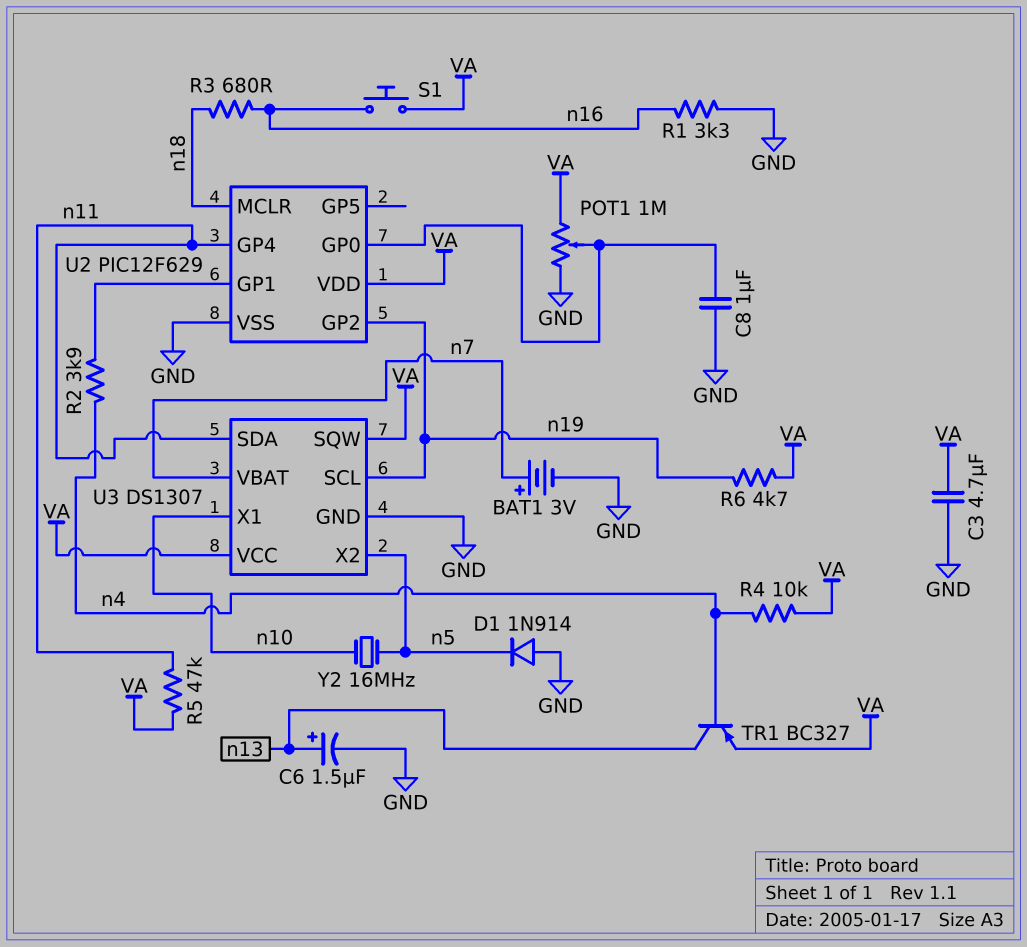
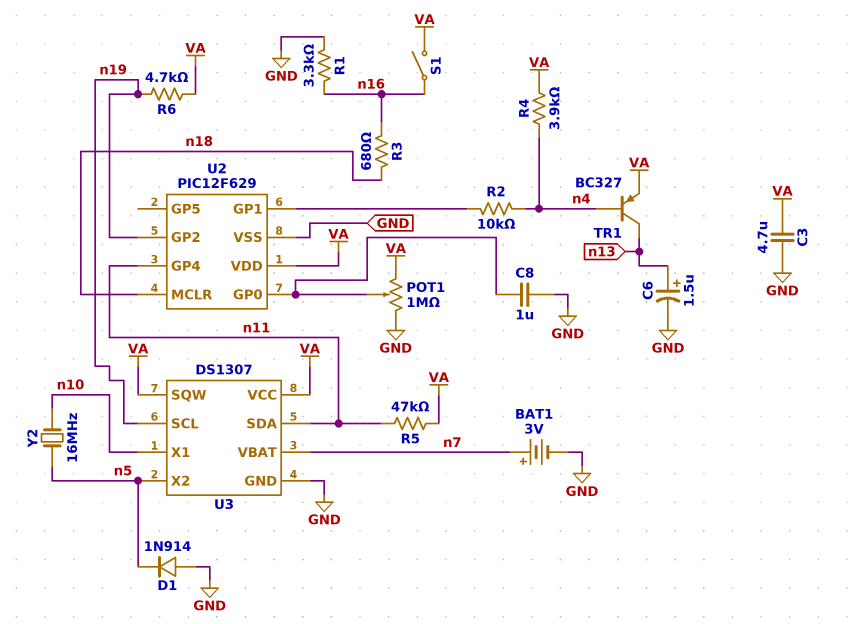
R2: 3.9k (U2/GP1, n4) -> 10k (U2/GP1, n4)
R4: 10k (VA, n4) -> 3.9k (VA, n4)
S1: button (VA, n16) -> switch (VA, n16)

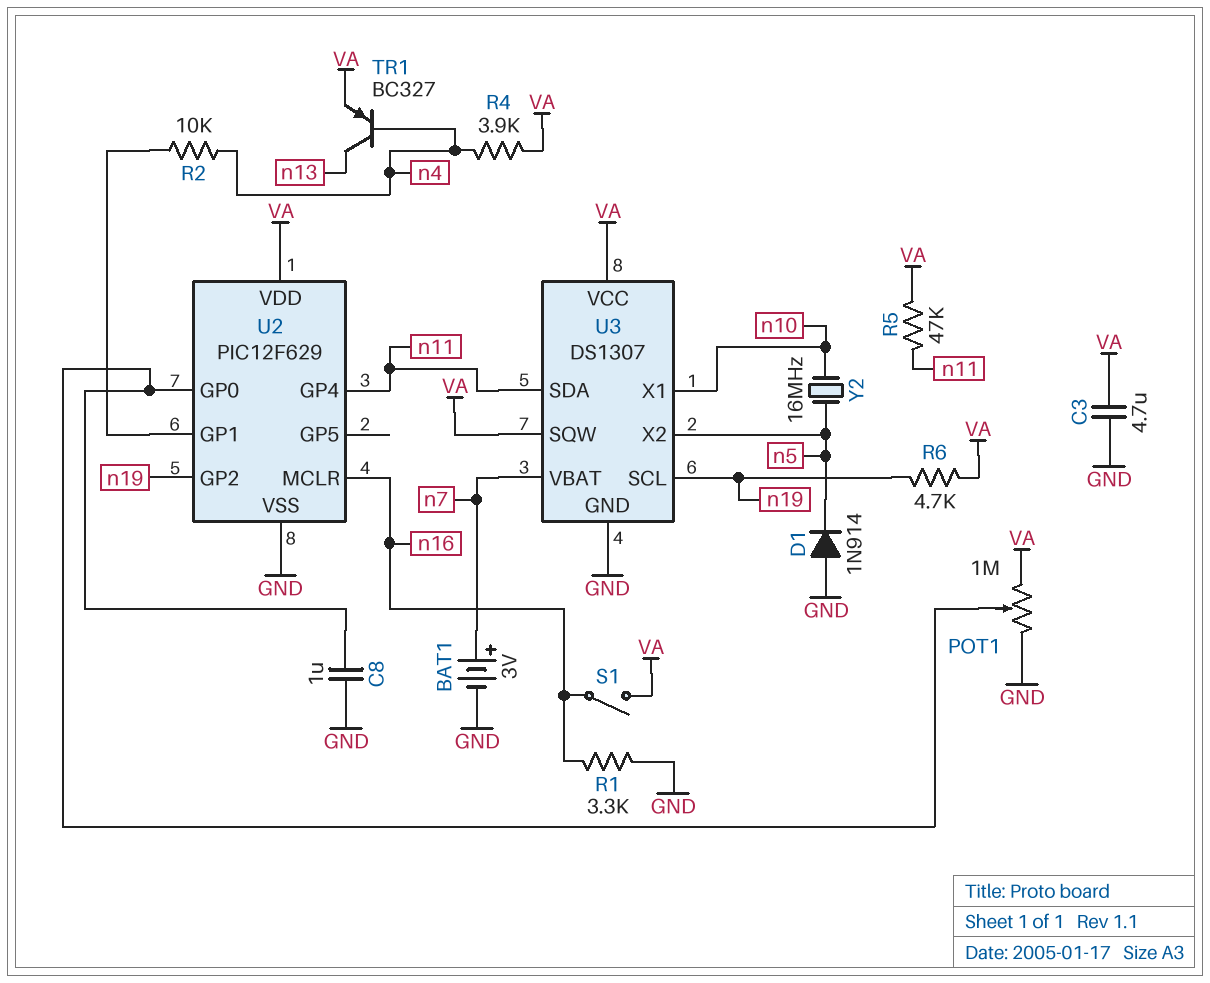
C6: 1.5uF (plus n13, minus GND) -> none
R3: 680 (n16, n18) -> none
U2 pin MCLR: n18 -> n16

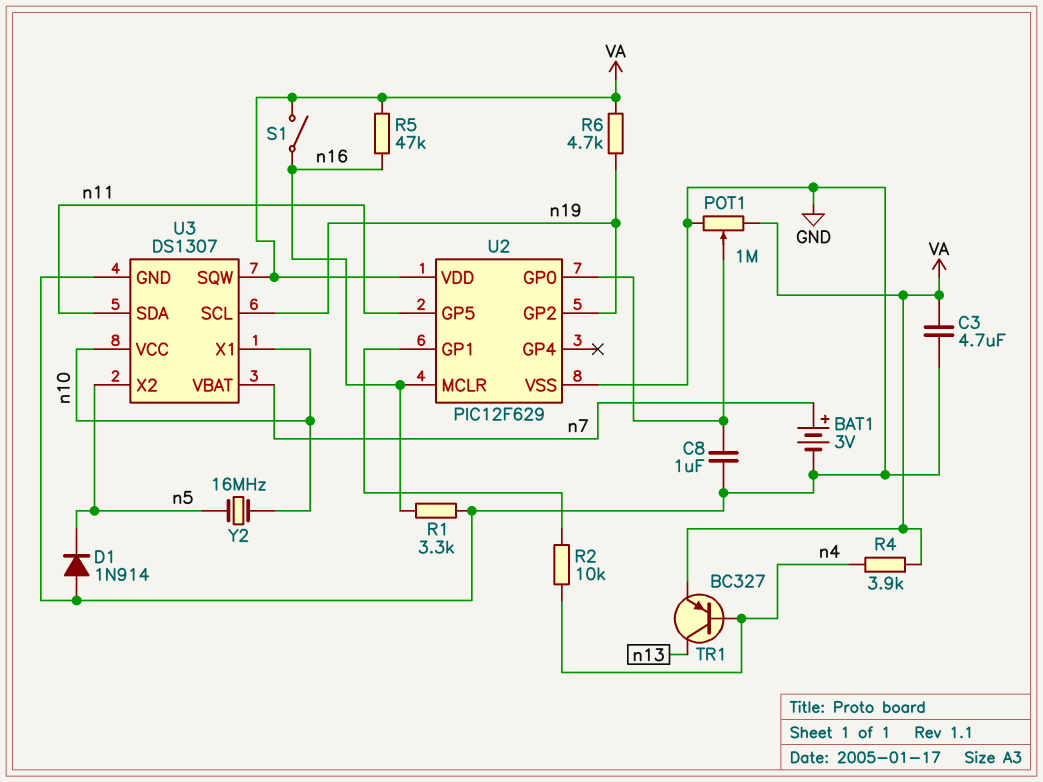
R5: 47k (VA, n11) -> 47k (VA, n16)
U2 pin GP4: n11 -> none
U2 pin GP5: none -> n11
U3 pin VCC: VA -> n10

